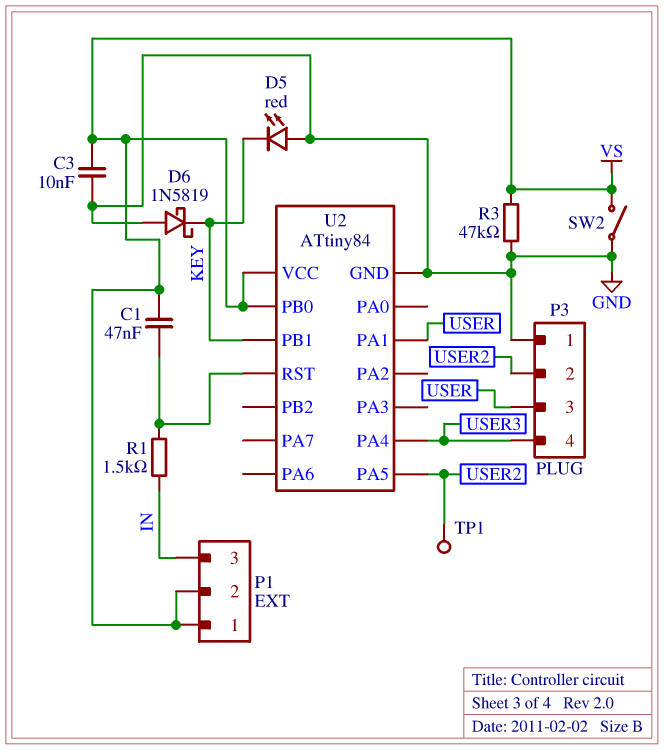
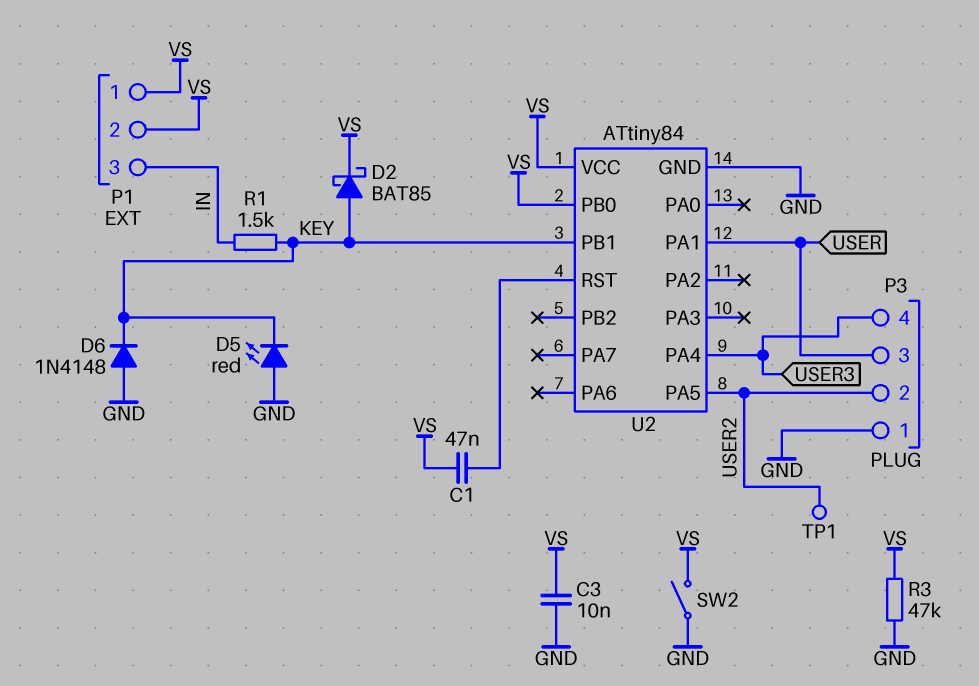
D2: none -> schottky BAT85 (A KEY, K VS)
D6: schottky 1N5819 (A GND, K KEY) -> diode 1N4148 (A GND, K KEY)
R1: 1.5k (IN, U2/RST) -> 1.5k (IN, KEY)

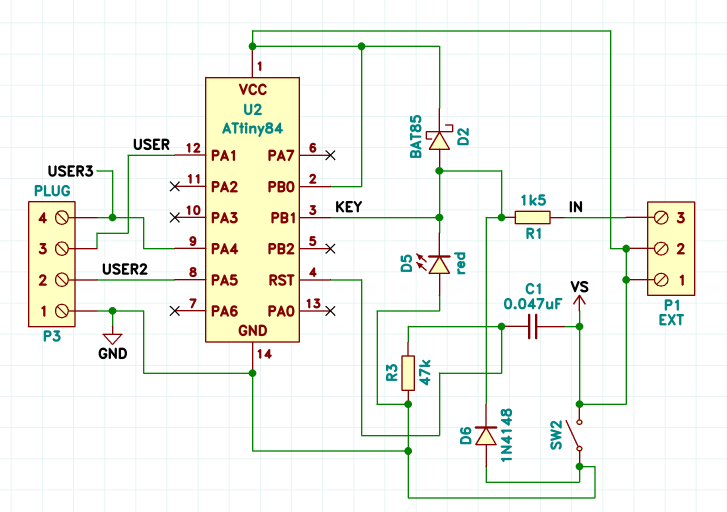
C3: 10nF (GND, VS) -> none
R3: 47k (GND, VS) -> 47k (GND, U2/RST)
TP1: test point (USER2) -> none

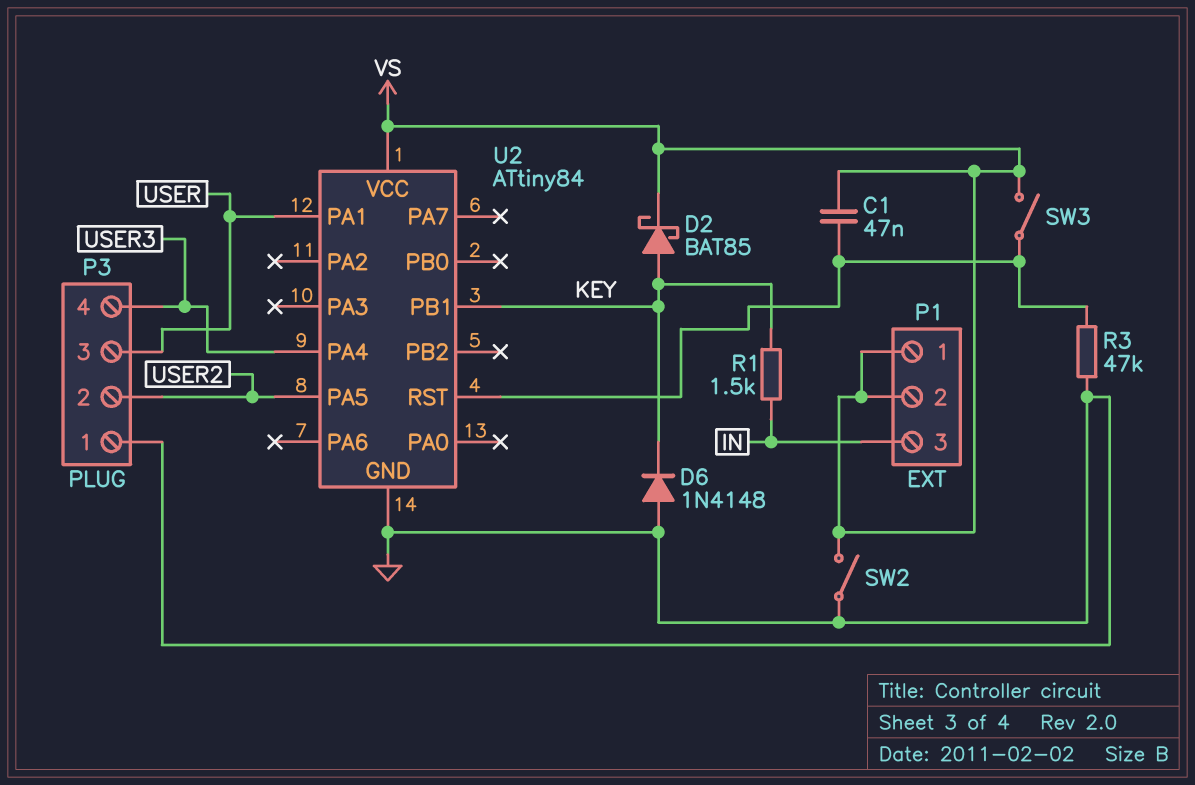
D5: LED red (A GND, K KEY) -> none
SW3: none -> switch (U2/RST, VS)
U2 pin PB0: VS -> none

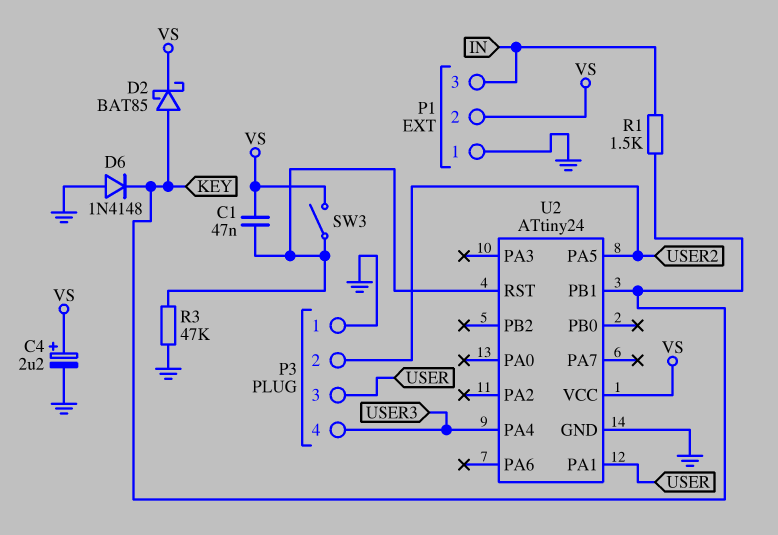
C4: none -> 2.2uF (plus VS, minus GND)
P1 pin 1: VS -> GND
SW2: switch (GND, VS) -> none
U2: ATtiny84 -> ATtiny24

